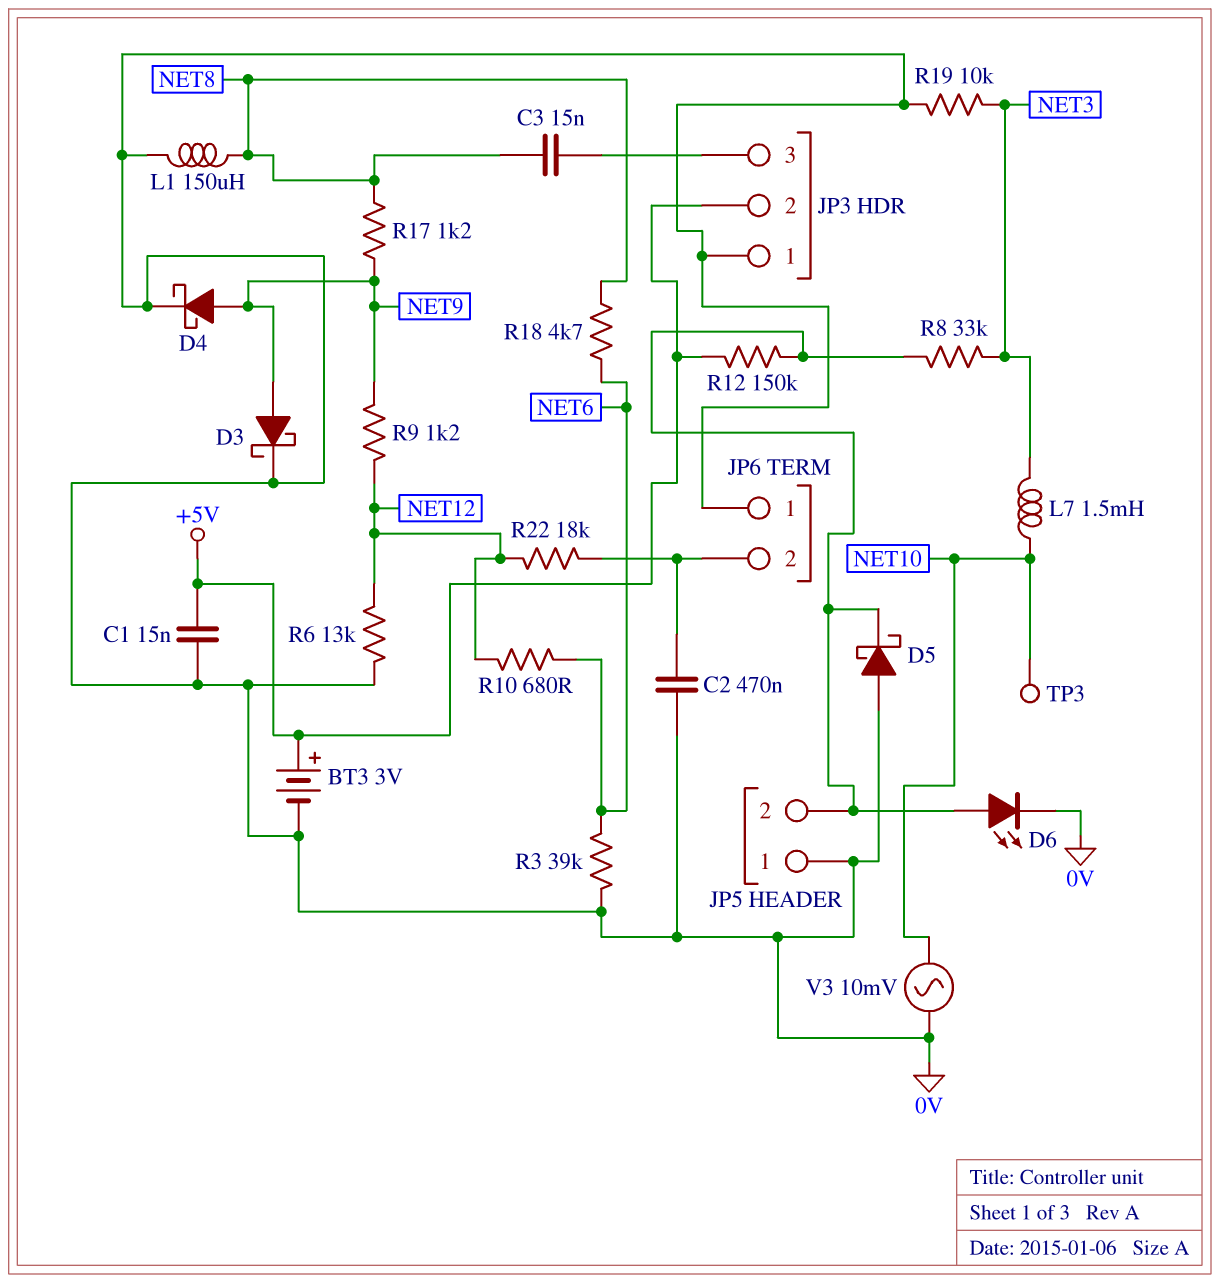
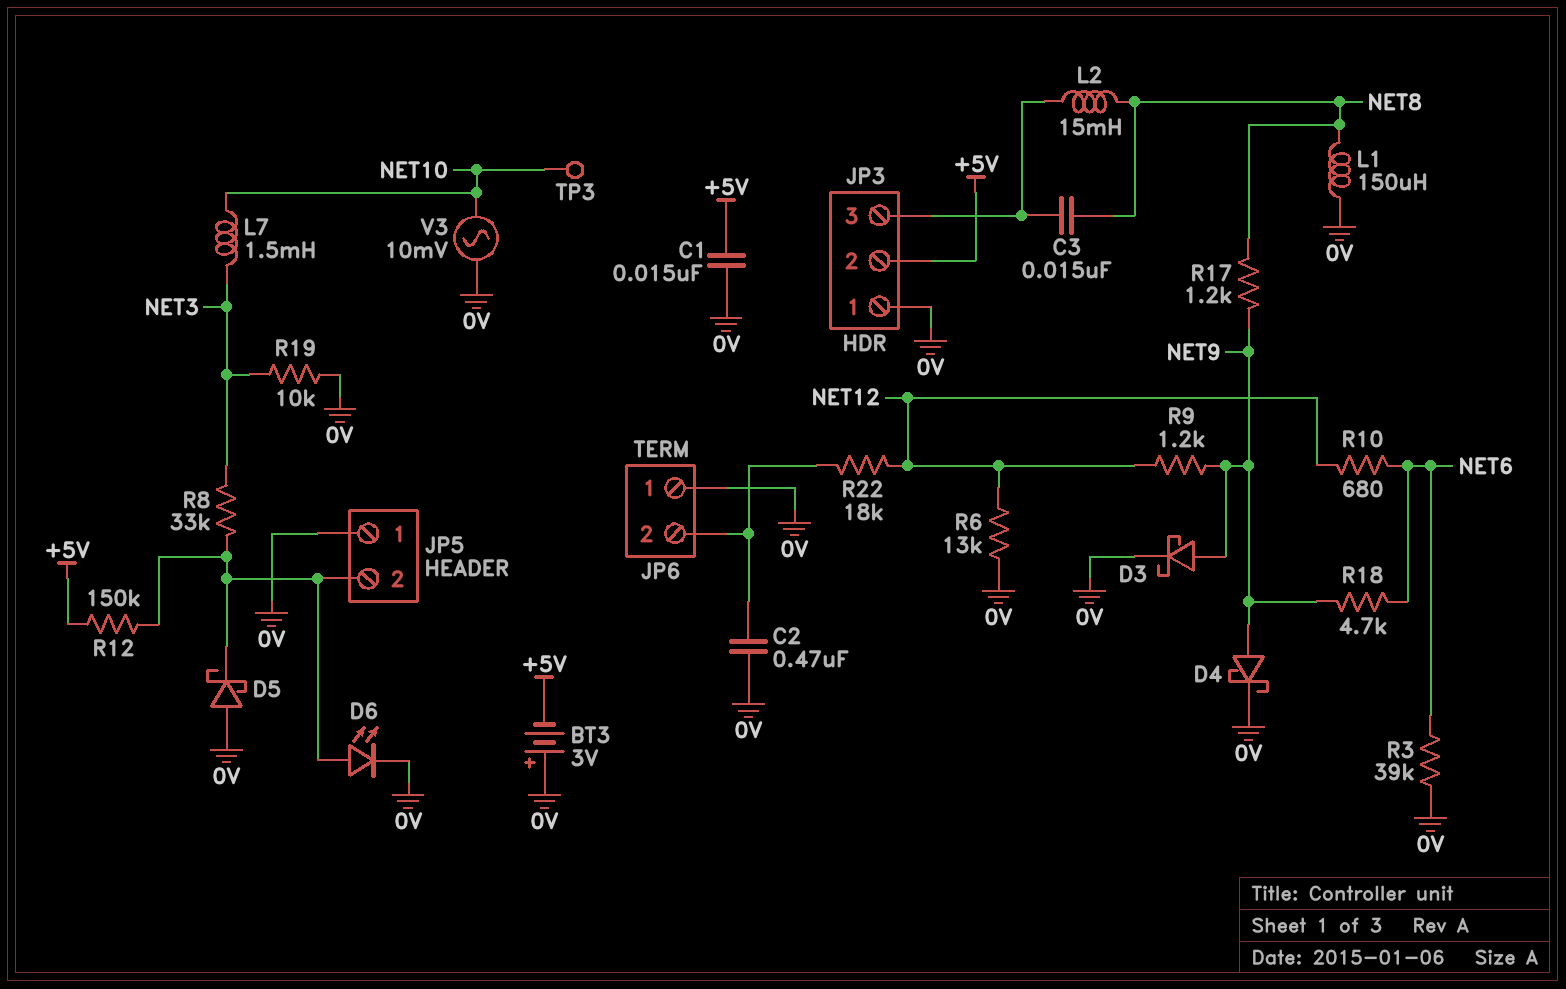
BT3: 3V (plus +5V, minus 0V) -> 3V (plus 0V, minus +5V)
L2: none -> 15mH (JP3/3, NET8)
R18: 4.7k (NET6, NET8) -> 4.7k (NET6, NET9)

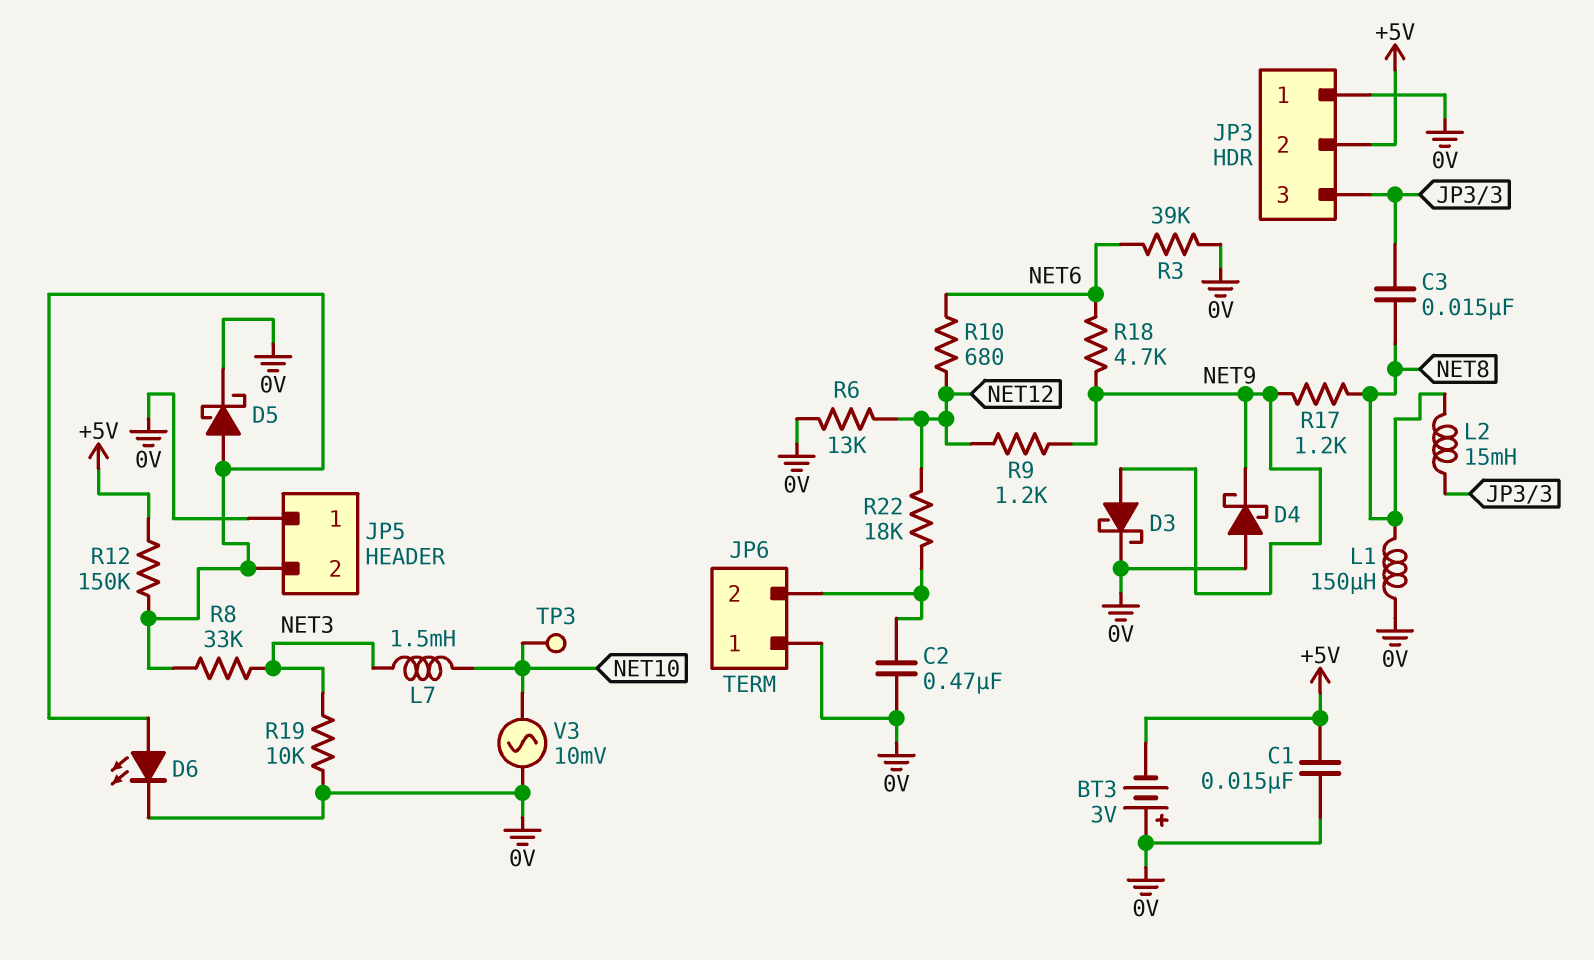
D4: schottky (A NET9, K 0V) -> schottky (A 0V, K NET9)
D5: schottky (A 0V, K JP5/2) -> schottky (A JP5/2, K 0V)

